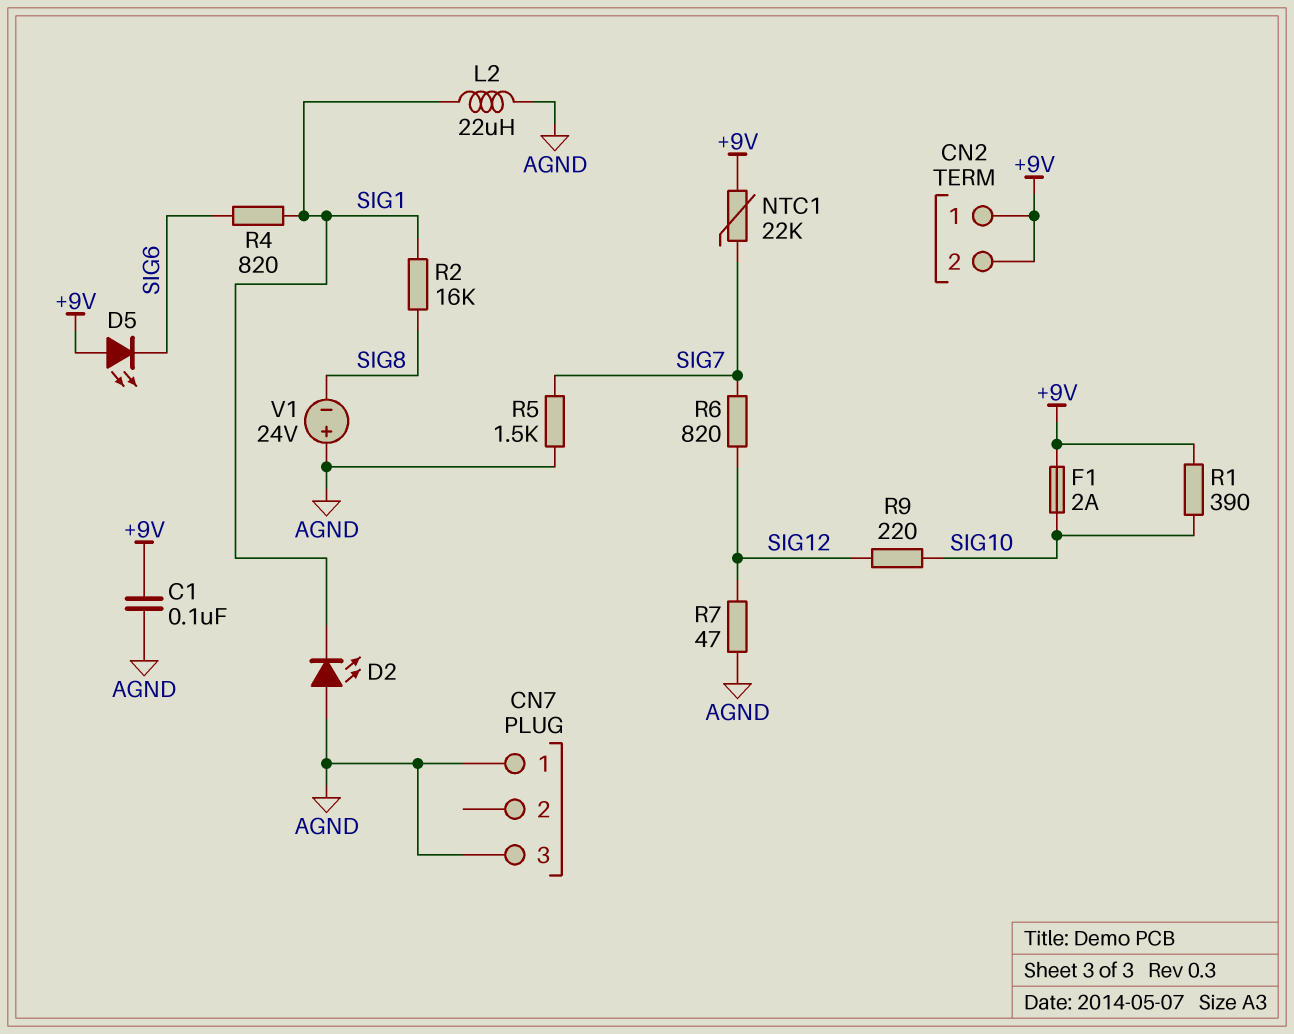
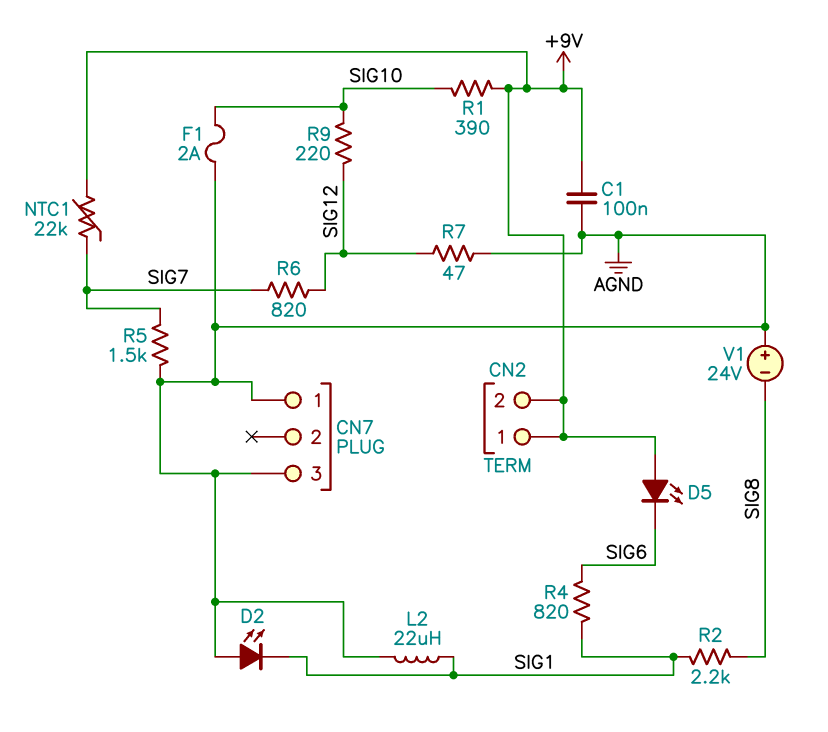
F1: 2A (+9V, SIG10) -> 2A (AGND, SIG10)
R2: 16k (SIG1, SIG8) -> 2.2k (SIG1, SIG8)

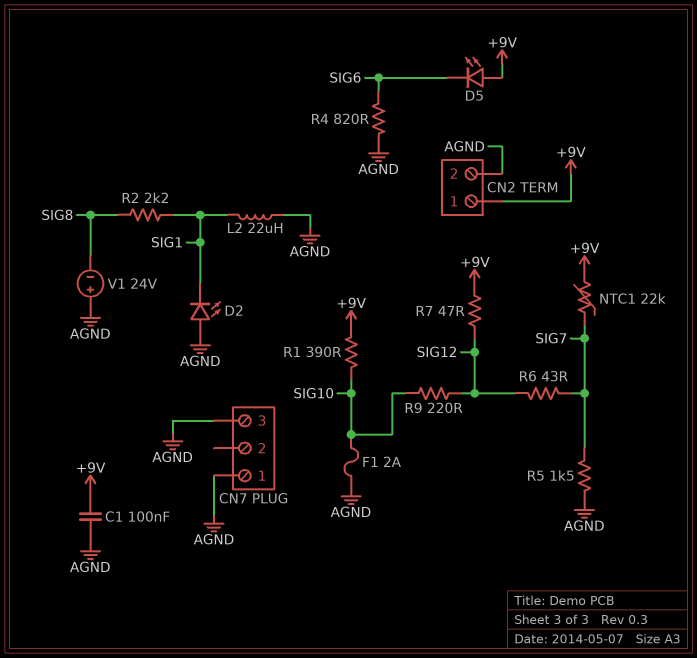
CN2 pin 2: +9V -> AGND
R4: 820 (SIG1, SIG6) -> 820 (AGND, SIG6)
R6: 820 (SIG7, SIG12) -> 43 (SIG7, SIG12)
R7: 47 (AGND, SIG12) -> 47 (+9V, SIG12)

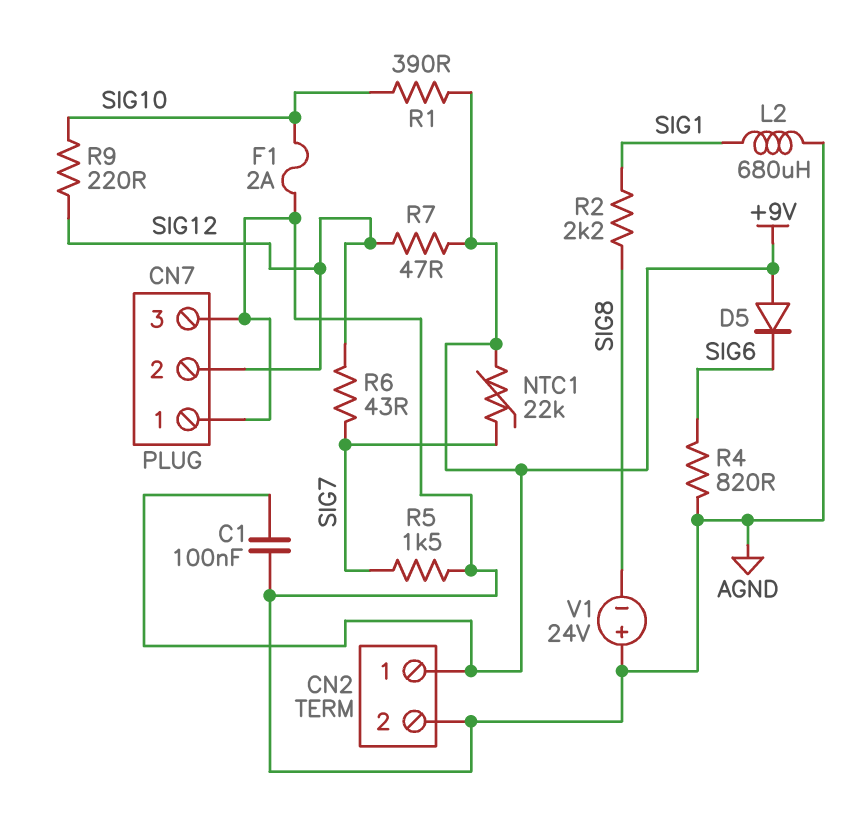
CN7 pin 2: none -> SIG12
D2: LED (A AGND, K SIG1) -> none
D5: LED (A +9V, K SIG6) -> diode (A +9V, K SIG6)
L2: 22uH (AGND, SIG1) -> 680uH (AGND, SIG1)

